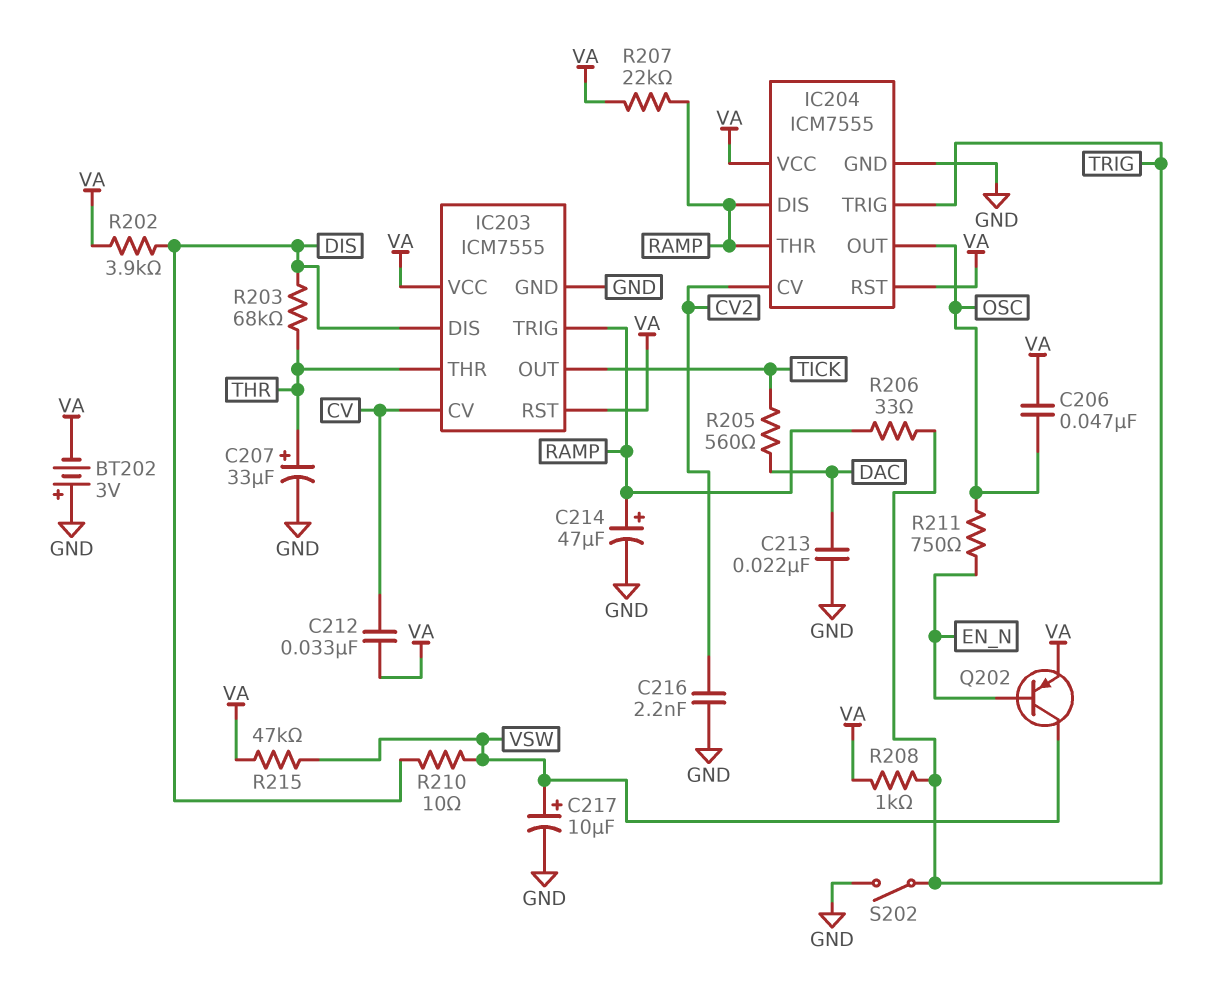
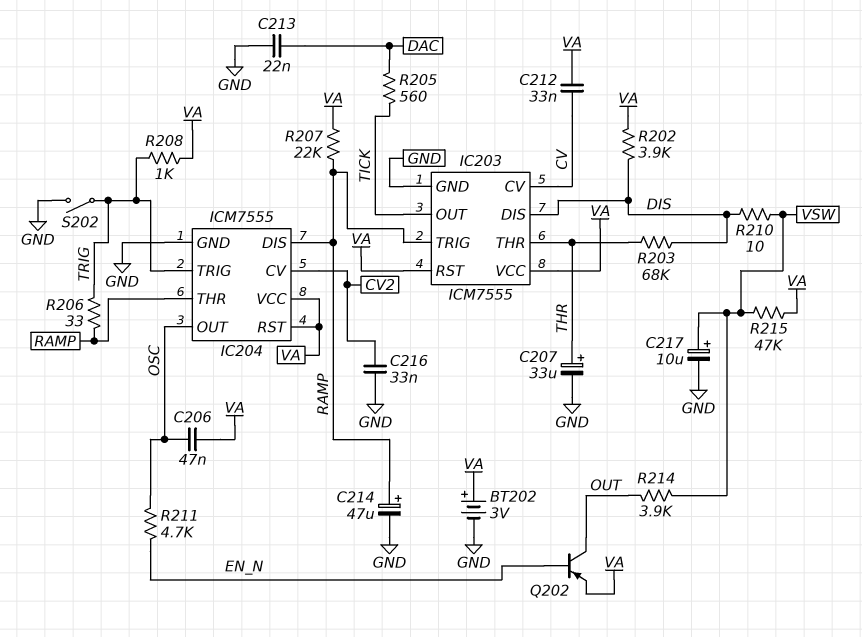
BT202: 3V (plus GND, minus VA) -> 3V (plus VA, minus GND)
C216: 2.2nF (CV2, GND) -> 33nF (CV2, GND)
Q202: PNP (B EN_N, C VSW, E VA) -> PNP (B EN_N, C OUT, E VA)
R211: 750 (EN_N, OSC) -> 4.7k (EN_N, OSC)
R214: none -> 3.9k (OUT, VSW)

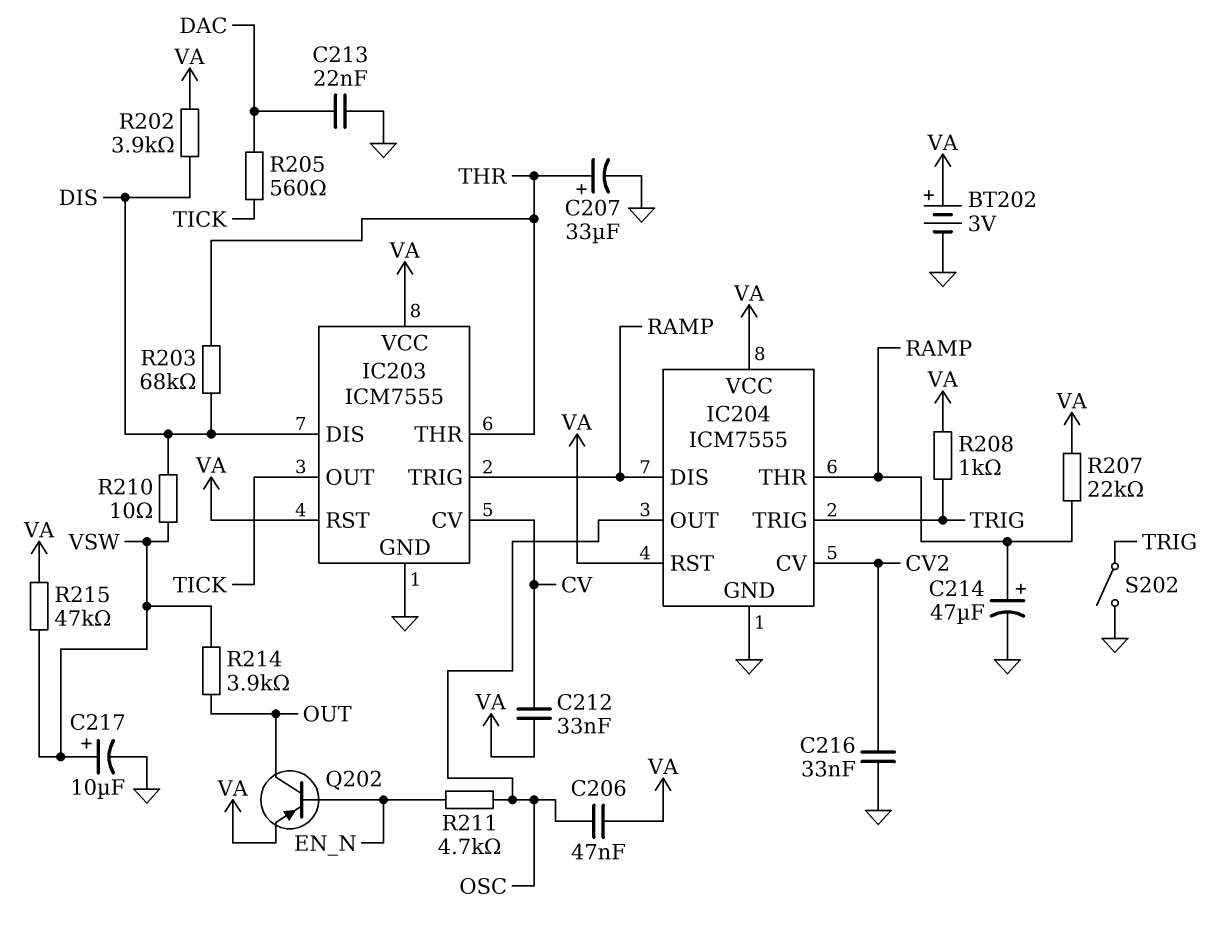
R206: 33 (RAMP, TRIG) -> none

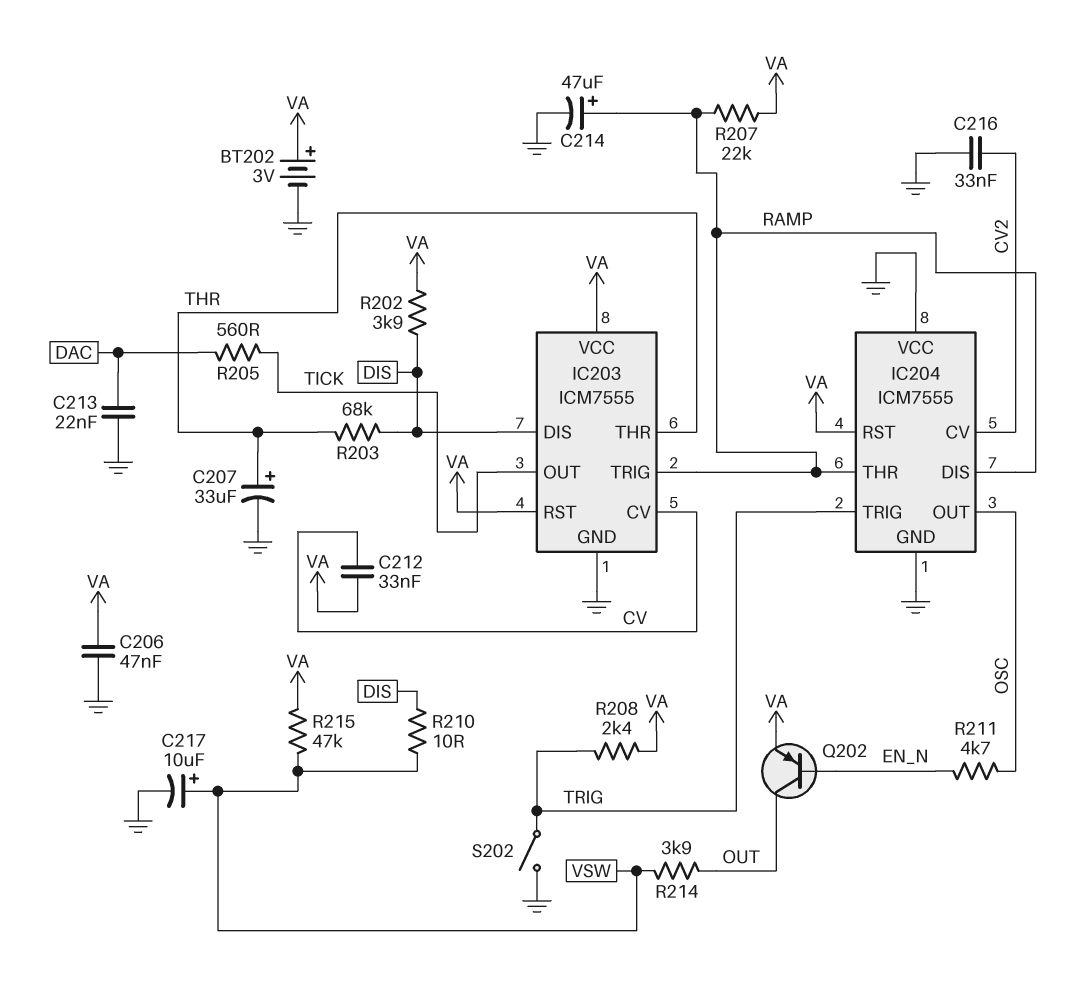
C206: 47nF (OSC, VA) -> 47nF (GND, VA)
IC204 pin VCC: VA -> GND
R208: 1k (TRIG, VA) -> 2.4k (TRIG, VA)

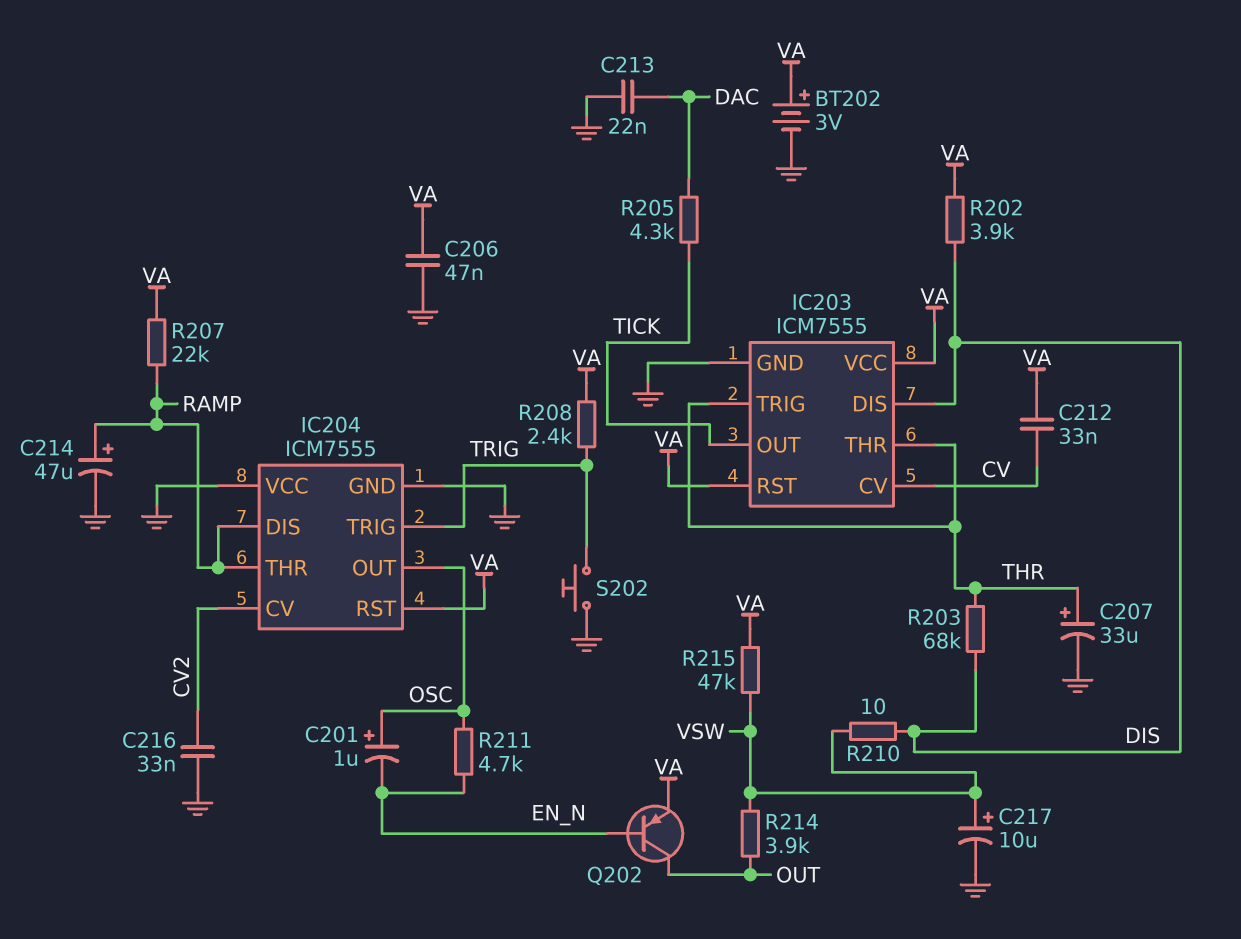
C201: none -> 1uF (plus OSC, minus EN_N)
IC203 pin TRIG: RAMP -> THR
R205: 560 (DAC, TICK) -> 4.3k (DAC, TICK)
S202: switch (GND, TRIG) -> button (GND, TRIG)

